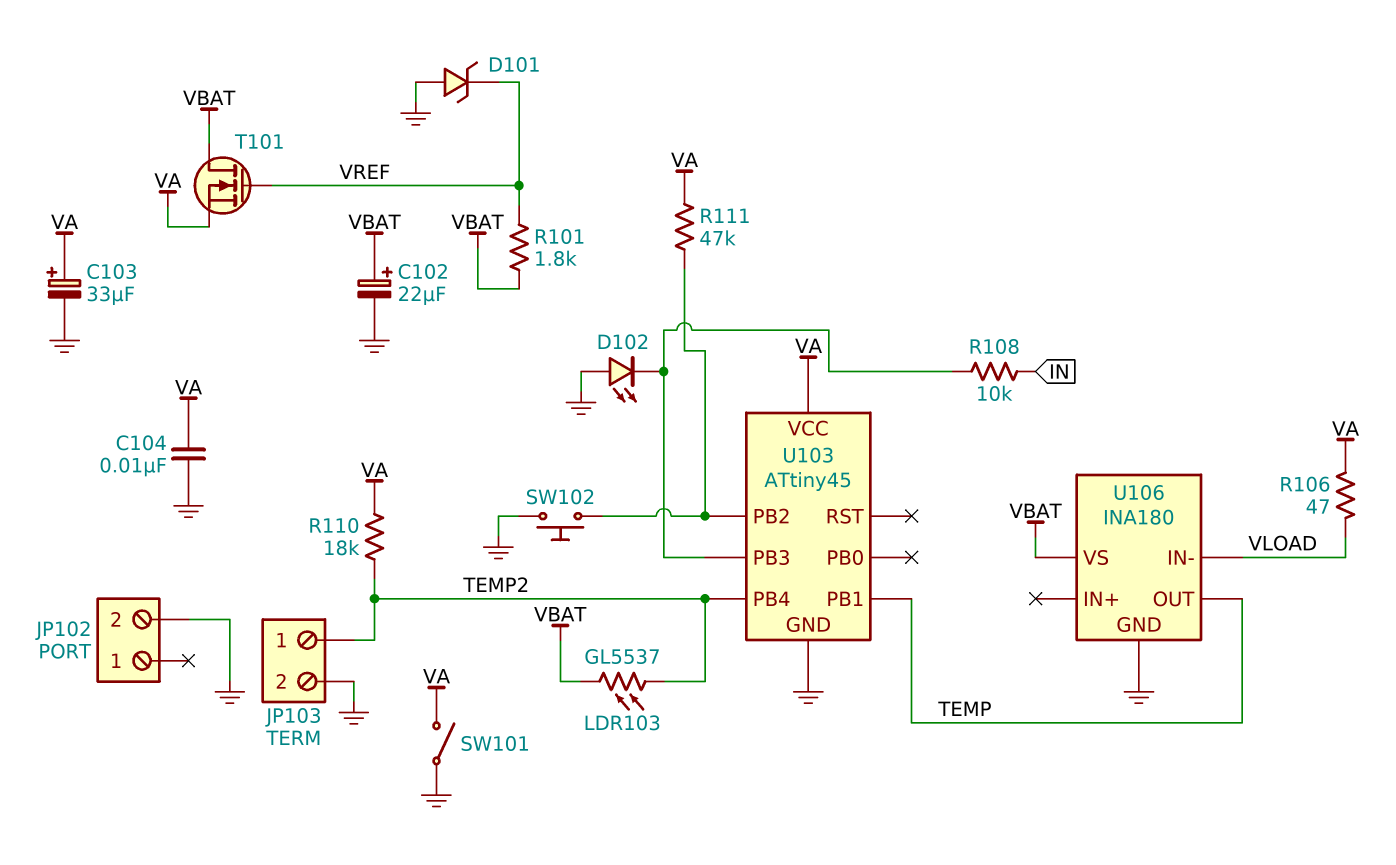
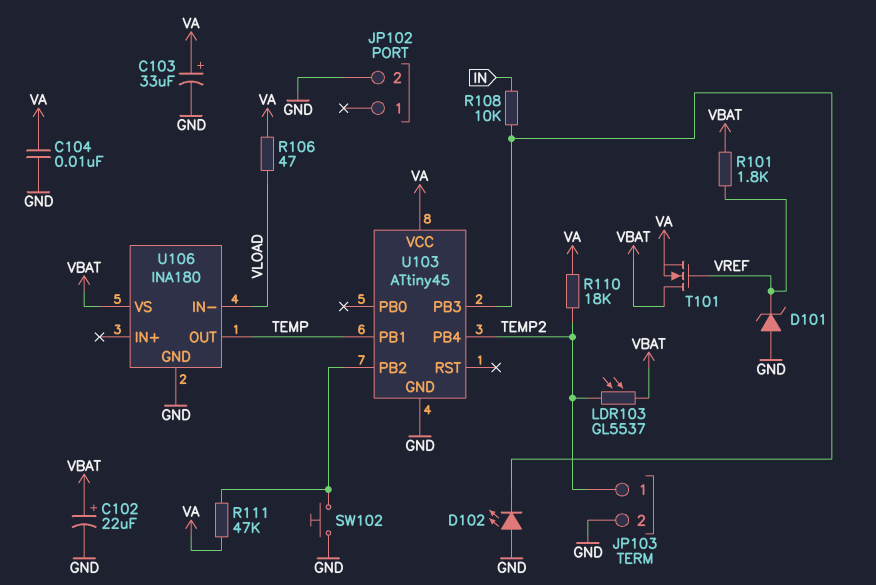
SW101: switch (GND, VA) -> none

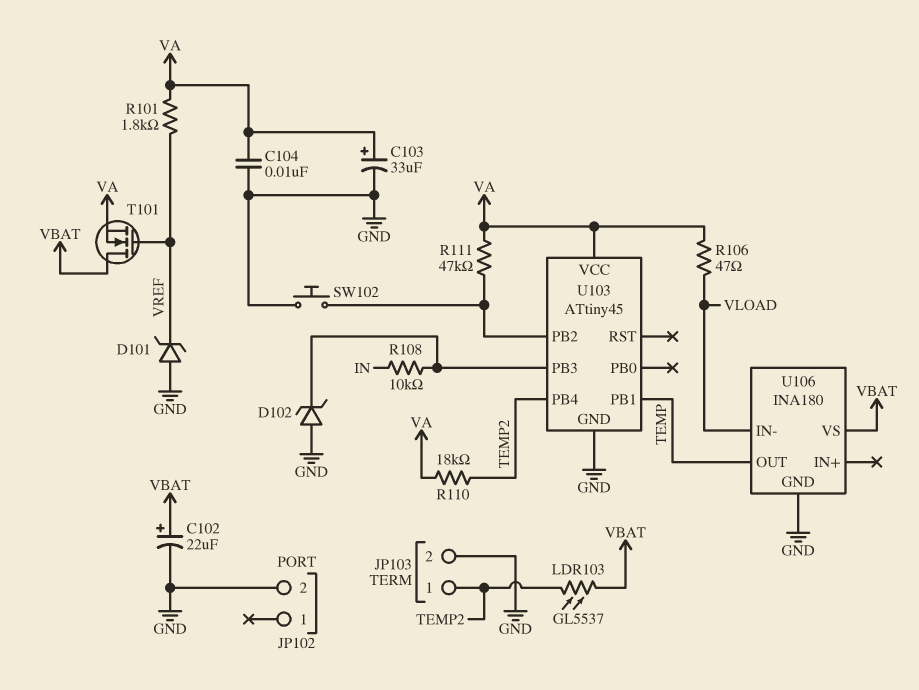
D102: LED (A GND, K U103/PB3) -> zener (A GND, K U103/PB3)
R101: 1.8k (VBAT, VREF) -> 1.8k (VA, VREF)

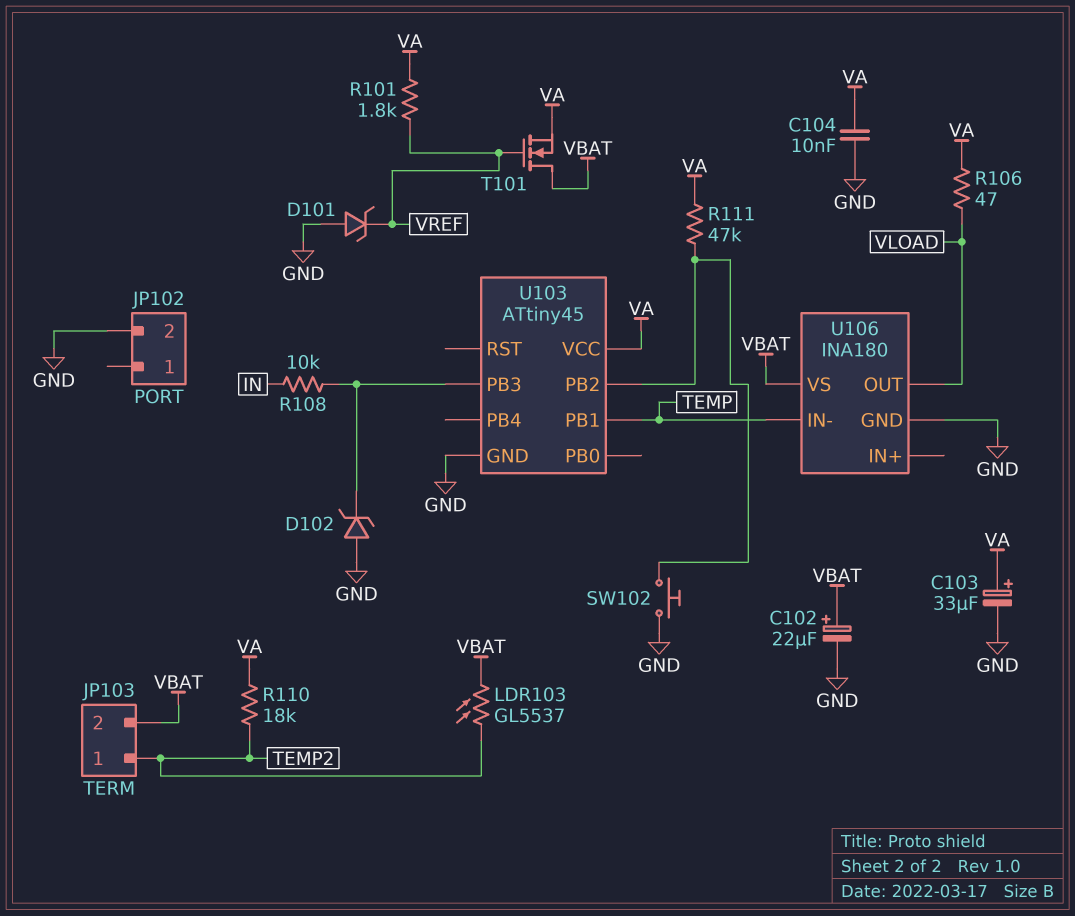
JP103 pin 2: GND -> VBAT
U103 pin PB4: TEMP2 -> none
U106 pin IN-: VLOAD -> TEMP
U106 pin OUT: TEMP -> VLOAD

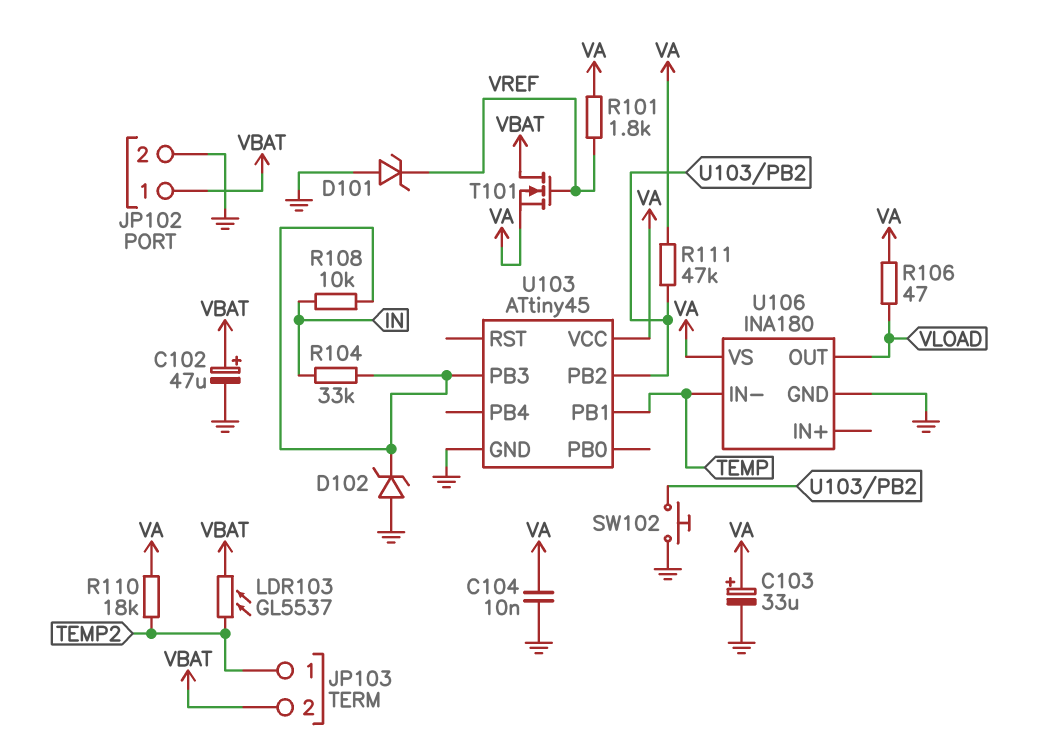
C102: 22uF (plus VBAT, minus GND) -> 47uF (plus VBAT, minus GND)
JP102 pin 1: none -> VBAT
R104: none -> 33k (IN, U103/PB3)
U106 pin VS: VBAT -> VA

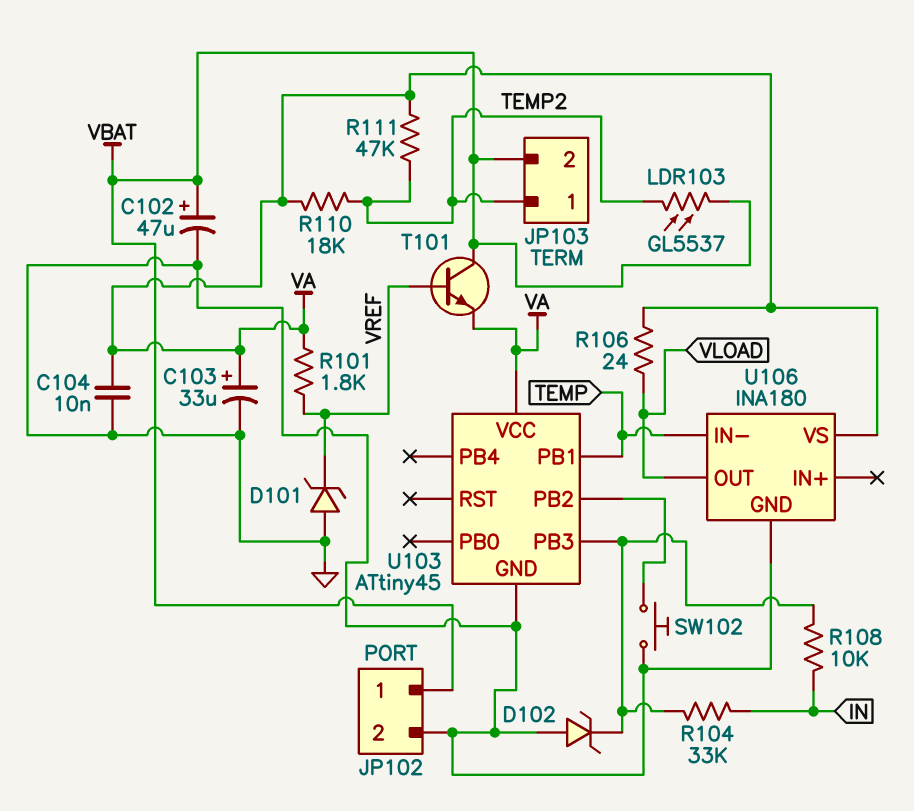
R106: 47 (VA, VLOAD) -> 24 (VA, VLOAD)
R111: 47k (U103/PB2, VA) -> 47k (TEMP2, VA)
T101: NMOS (G VREF, D VBAT, S VA) -> NPN (B VREF, C VBAT, E VA)

